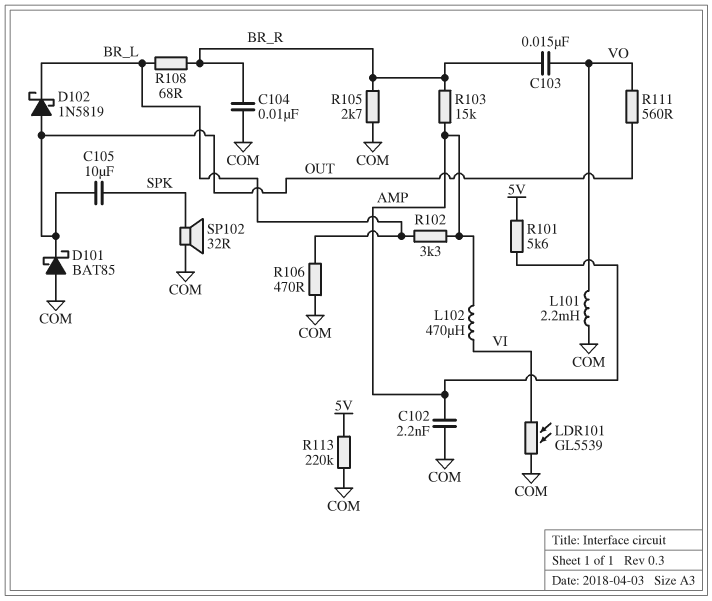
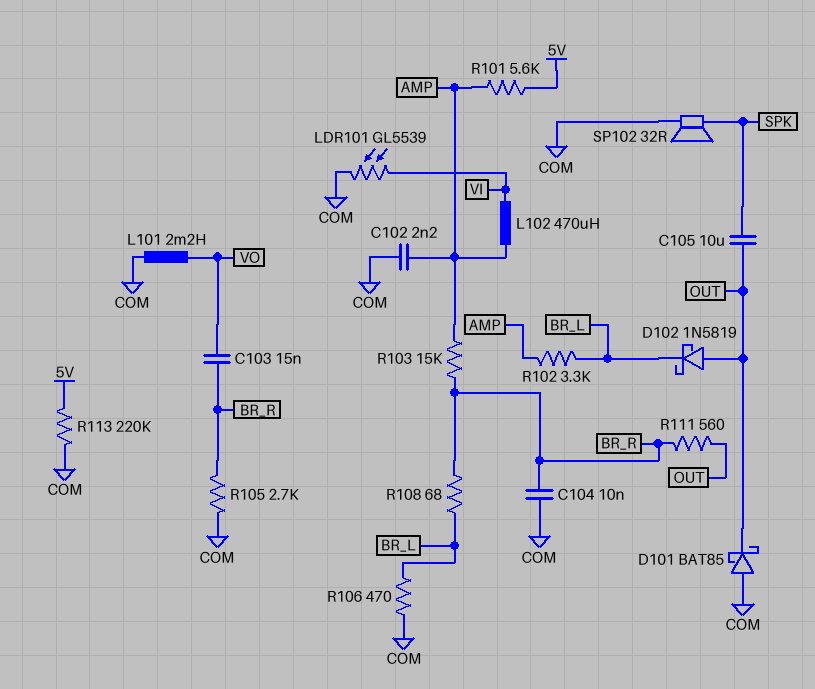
R111: 560 (OUT, VO) -> 560 (BR_R, OUT)

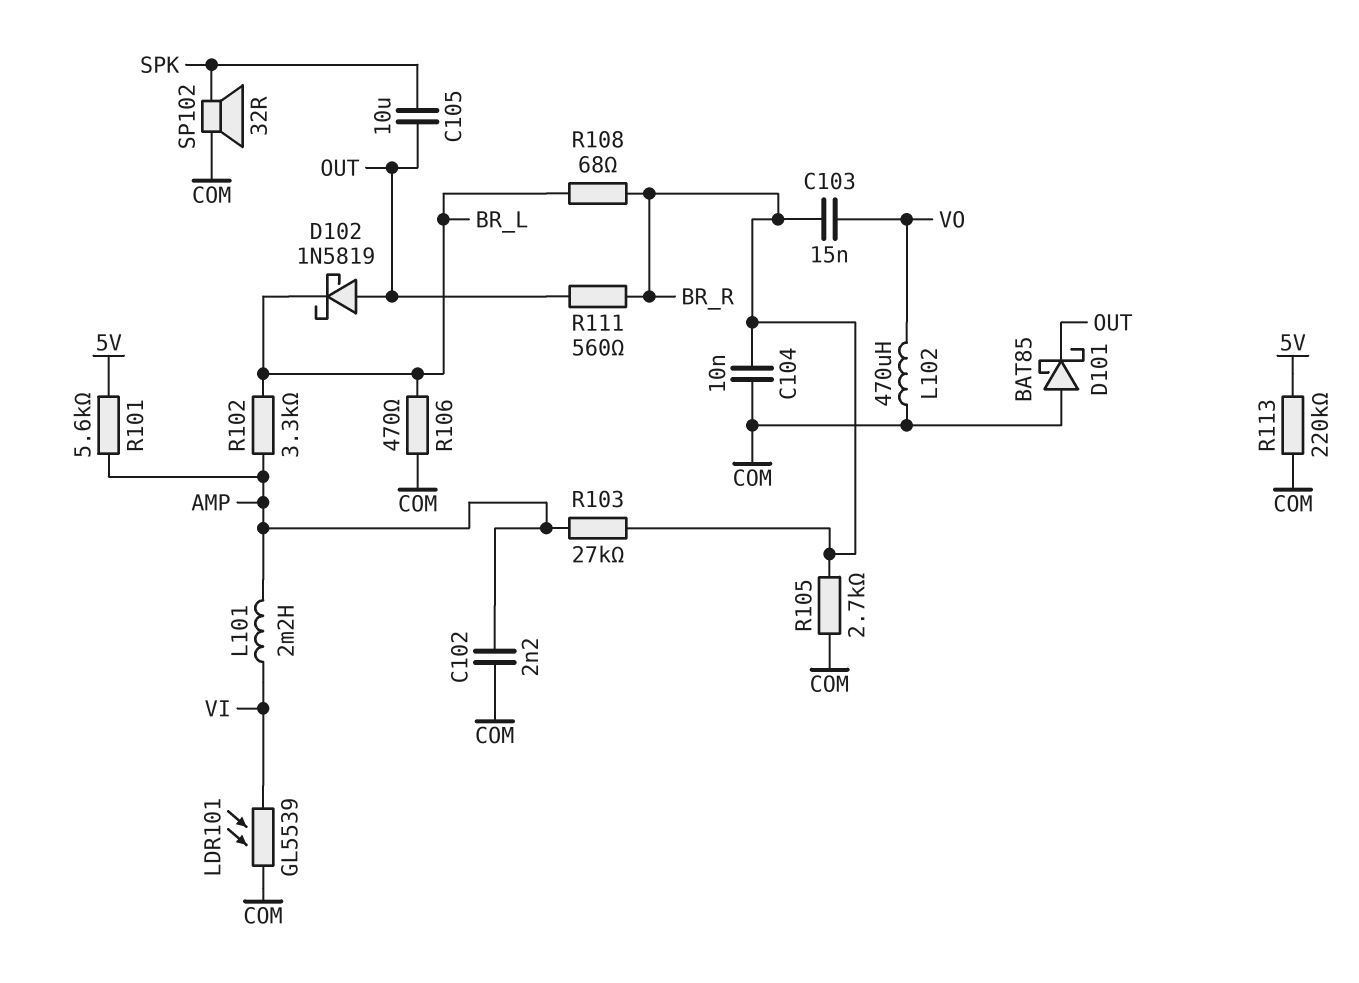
L101: 2.2mH (COM, VO) -> 2.2mH (AMP, VI)
L102: 470uH (AMP, VI) -> 470uH (COM, VO)
R103: 15k (AMP, BR_R) -> 27k (AMP, BR_R)

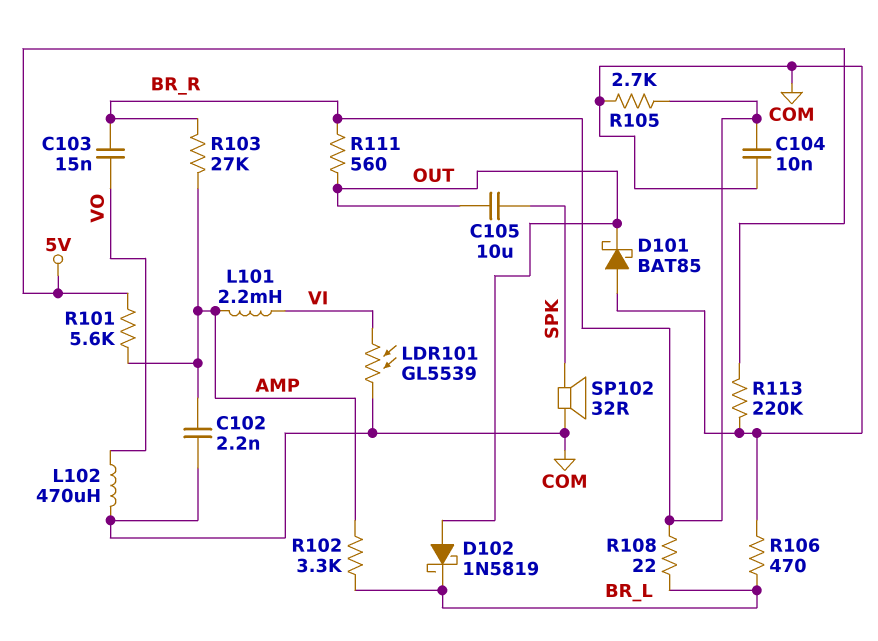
R108: 68 (BR_L, BR_R) -> 22 (BR_L, BR_R)

